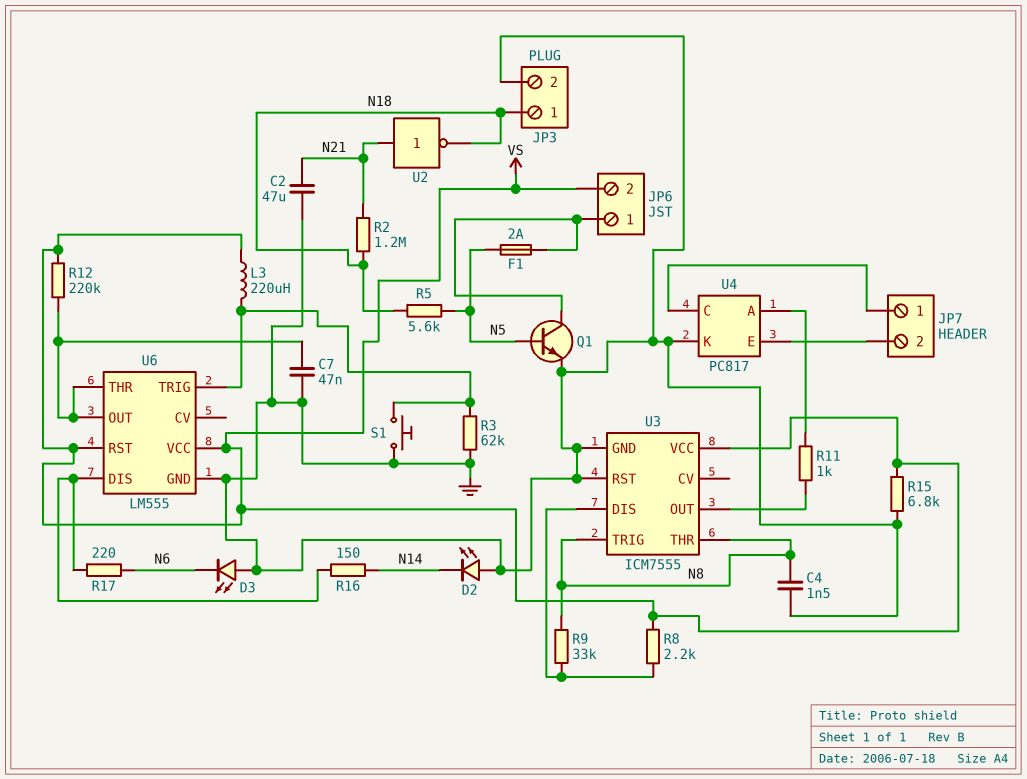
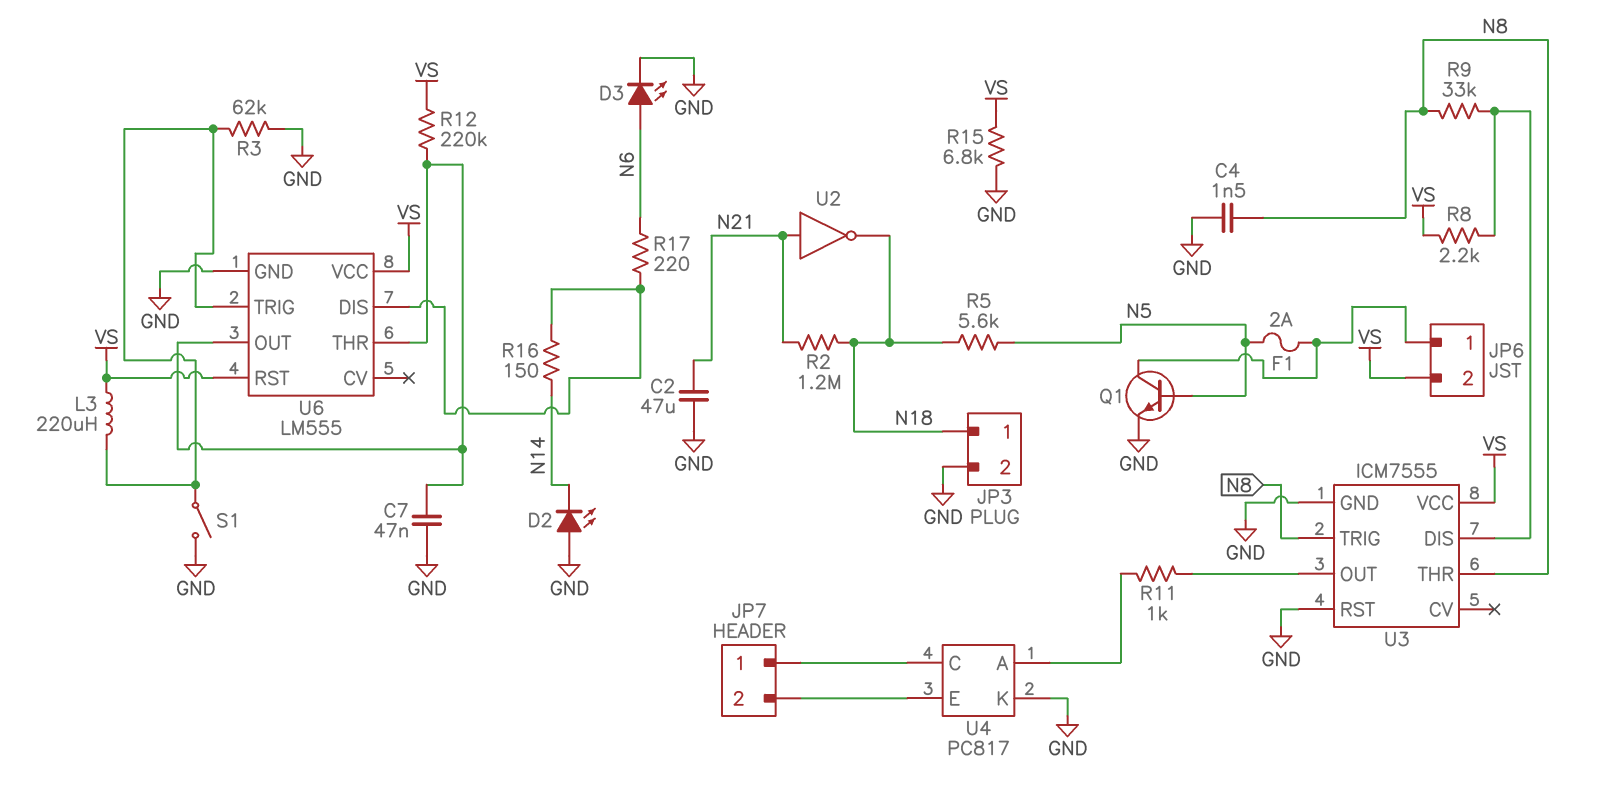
D3: LED (A GND, K N6) -> LED (A N6, K GND)
S1: button (GND, U6/TRIG) -> switch (GND, U6/TRIG)

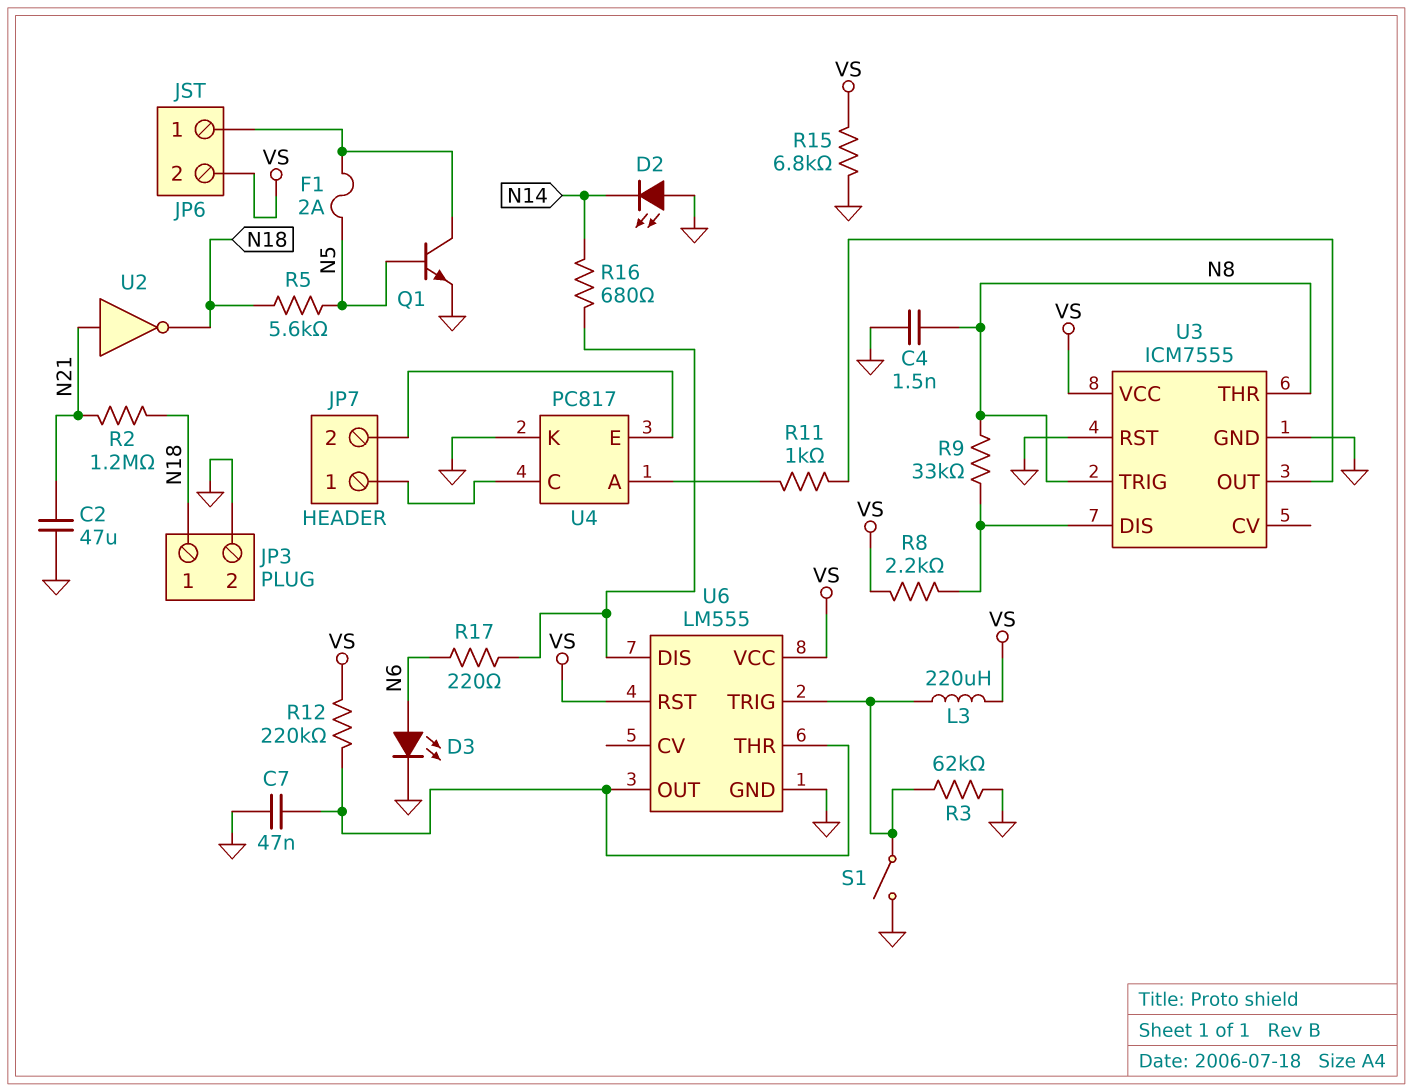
R16: 150 (N14, U6/DIS) -> 680 (N14, U6/DIS)

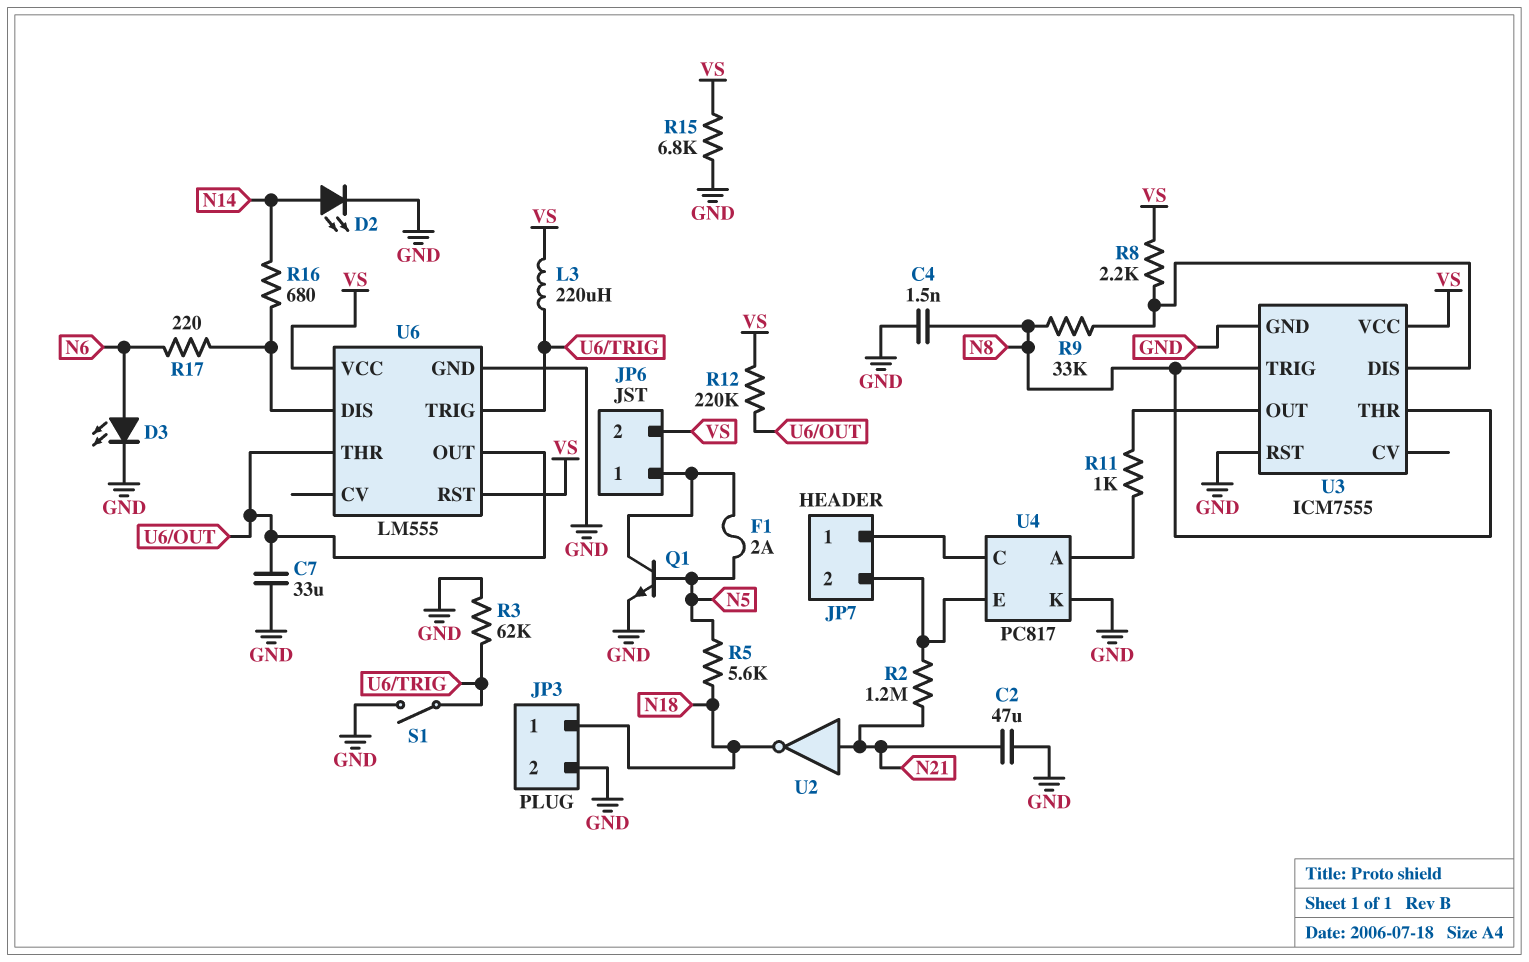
C7: 47nF (GND, U6/OUT) -> 33uF (GND, U6/OUT)
D2: LED (A GND, K N14) -> LED (A N14, K GND)
R2: 1.2M (N18, N21) -> 1.2M (JP7/2, N21)

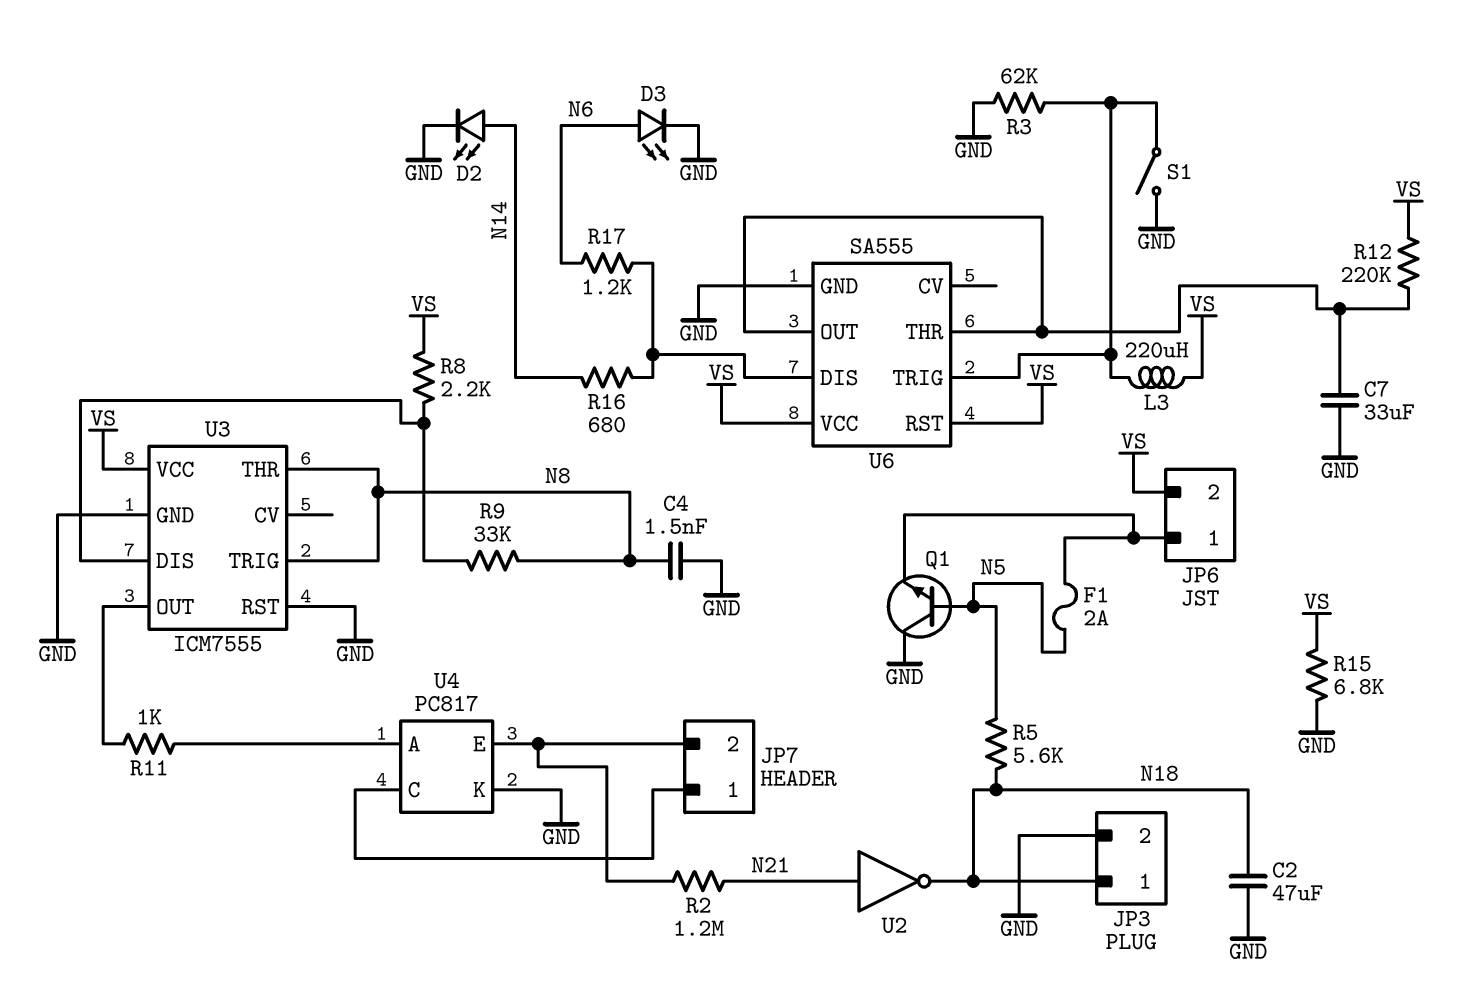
C2: 47uF (GND, N21) -> 47uF (GND, N18)
Q1: NPN (B N5, C JP6/1, E GND) -> NPN (B N5, C GND, E JP6/1)
R17: 220 (N6, U6/DIS) -> 1.2k (N6, U6/DIS)
U6: LM555 -> SA555

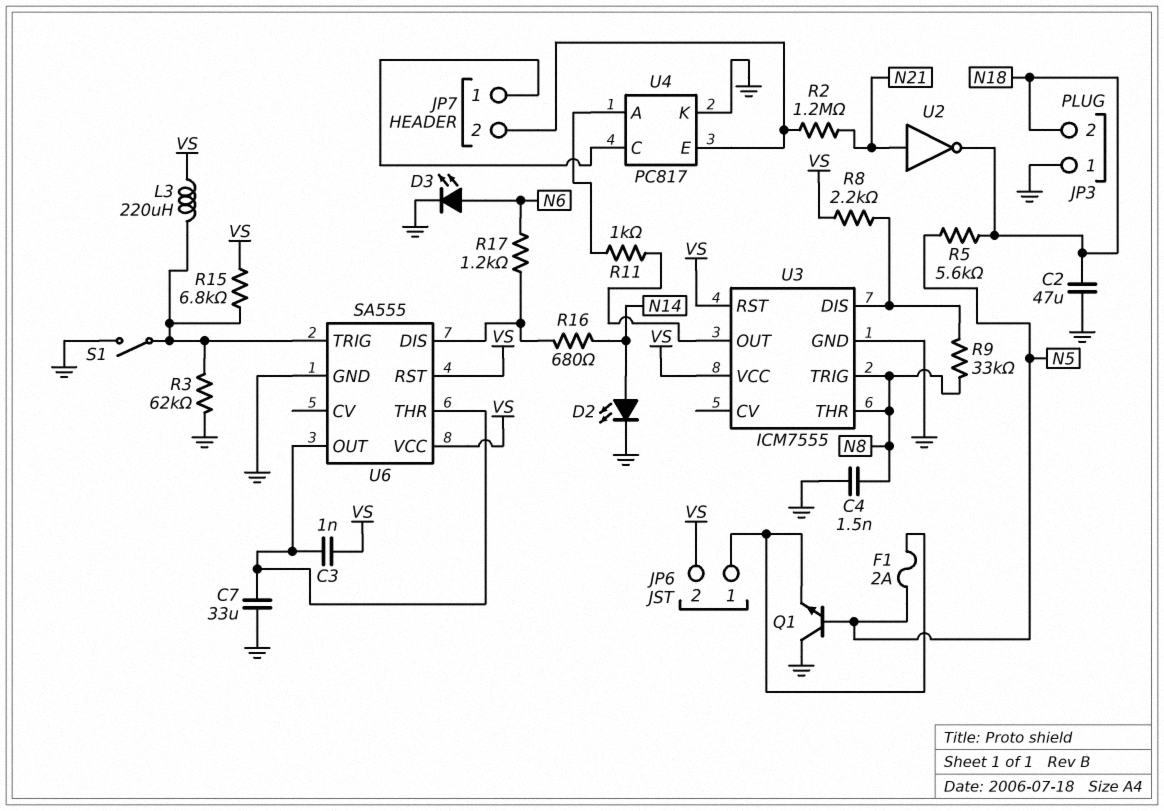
C3: none -> 1nF (U6/OUT, VS)
JP3 pin 1: N18 -> GND
JP3 pin 2: GND -> N18
R12: 220k (U6/OUT, VS) -> none
R15: 6.8k (GND, VS) -> 6.8k (U6/TRIG, VS)
U3 pin RST: GND -> VS

